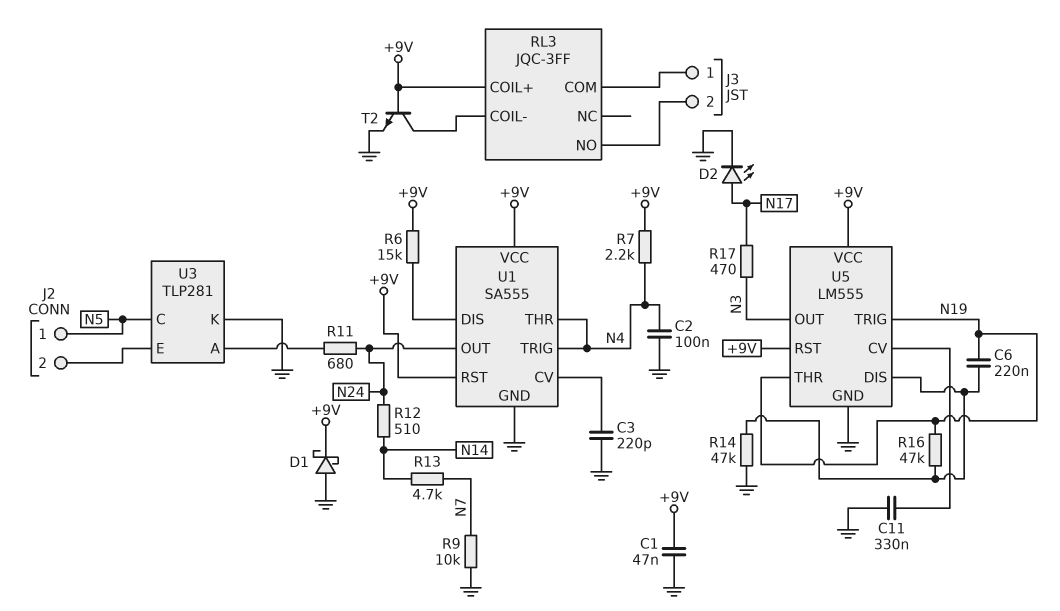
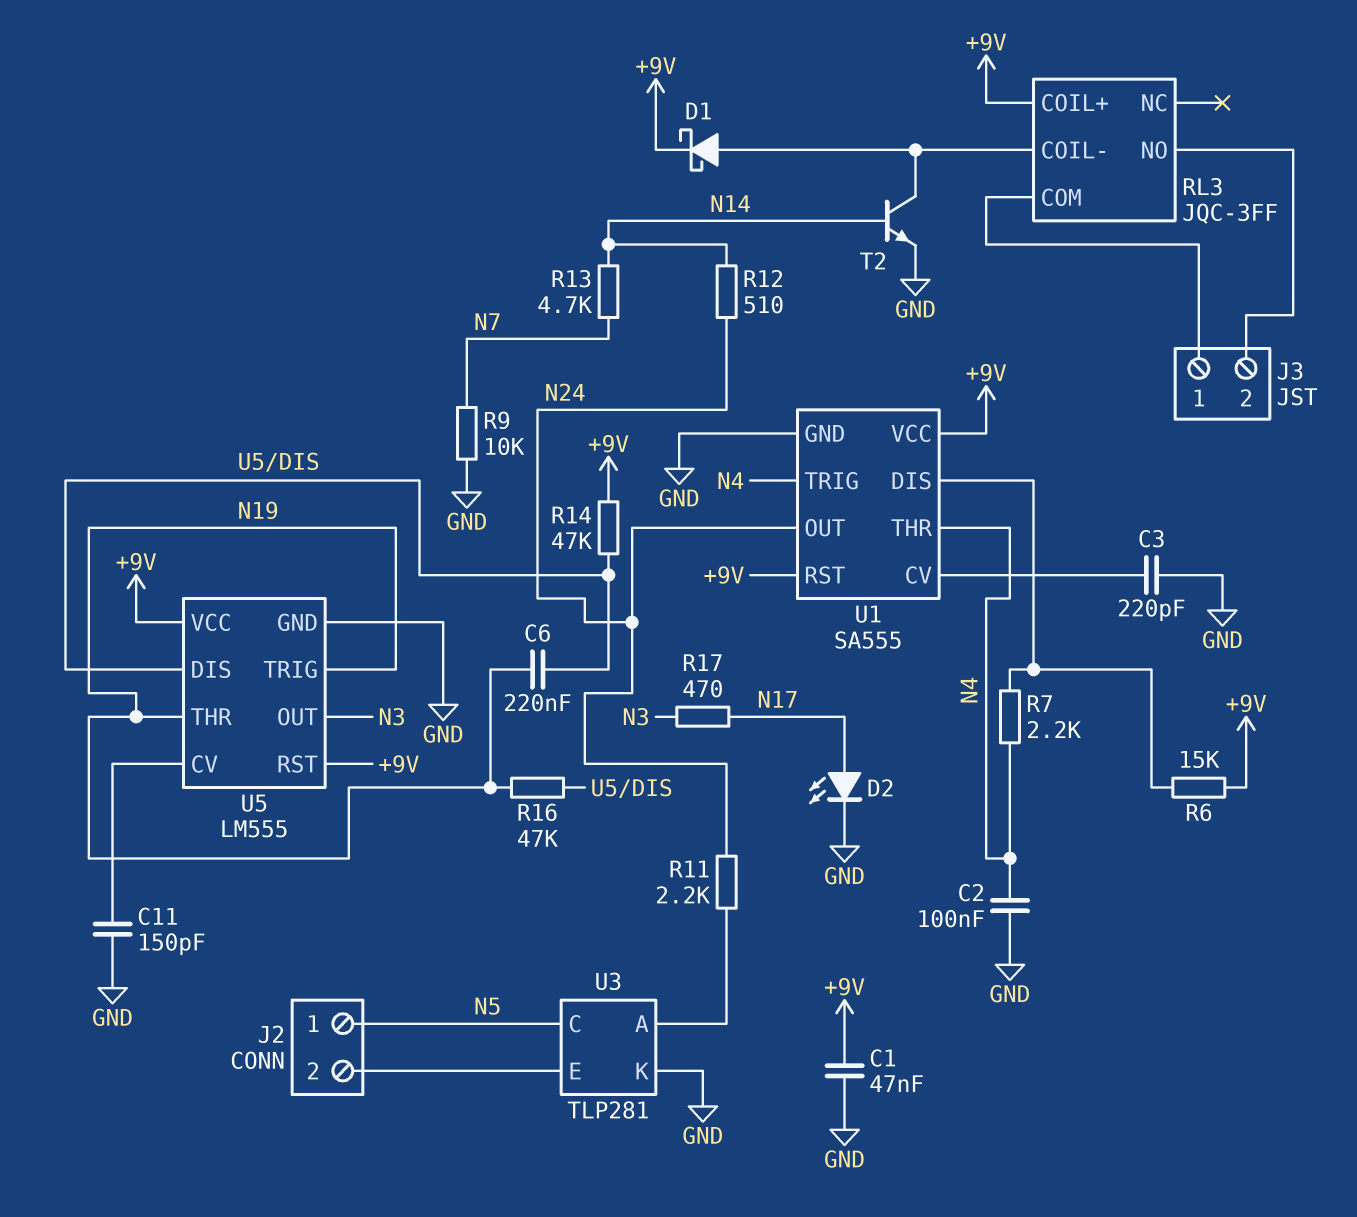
C11: 330nF (GND, U5/CV) -> 150pF (GND, U5/CV)
D1: schottky (A GND, K +9V) -> schottky (A RL3/COIL-, K +9V)
R7: 2.2k (+9V, N4) -> 2.2k (N4, U1/DIS)
R11: 680 (N24, U3/A) -> 2.2k (N24, U3/A)
R14: 47k (GND, U5/DIS) -> 47k (+9V, U5/DIS)
T2: NPN (B +9V, C RL3/COIL-, E GND) -> NPN (B N14, C RL3/COIL-, E GND)

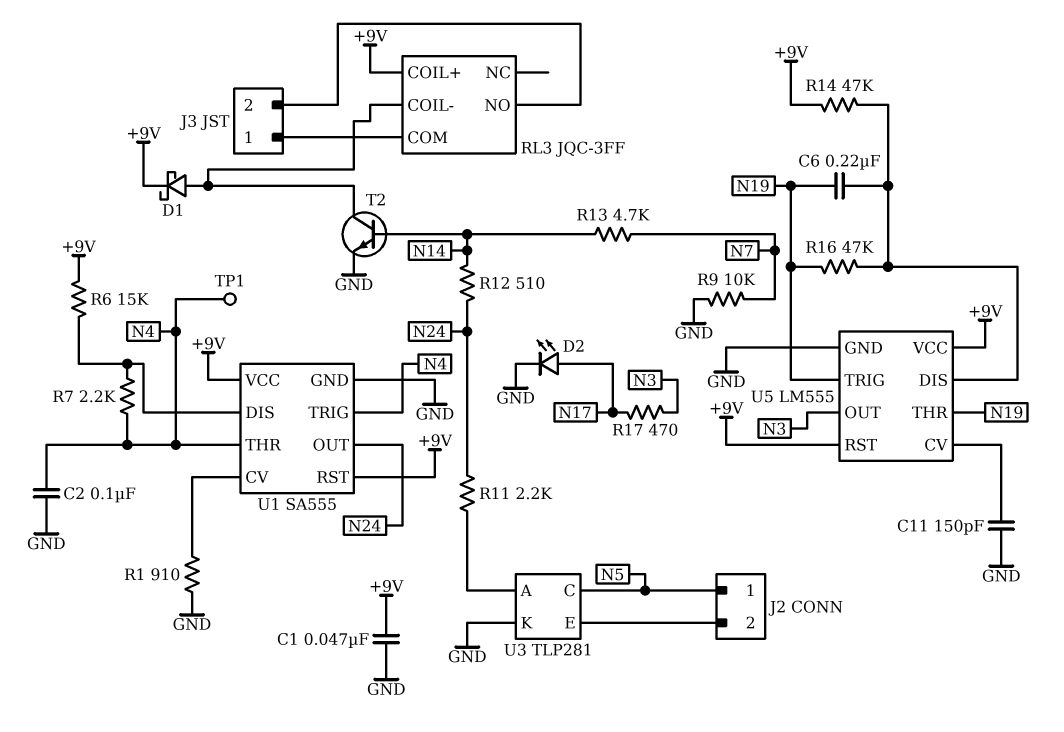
C3: 220pF (GND, U1/CV) -> none
R1: none -> 910 (GND, U1/CV)
TP1: none -> test point (N4)

